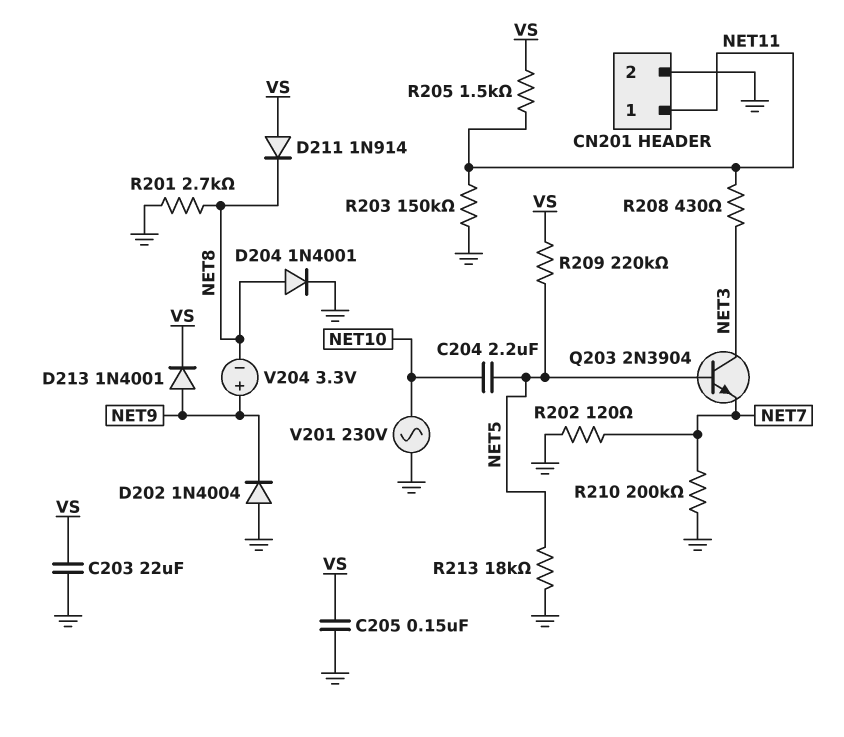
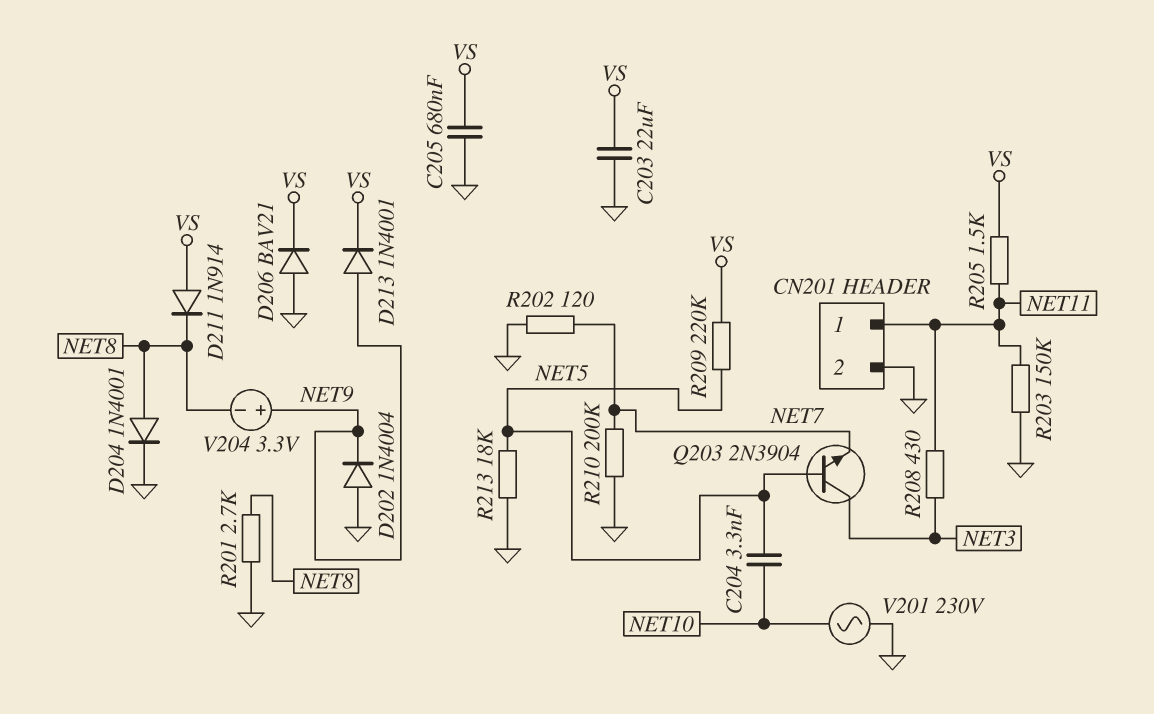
C204: 2.2uF (NET5, NET10) -> 3.3nF (NET5, NET10)
C205: 150nF (GND, VS) -> 680nF (GND, VS)
D206: none -> diode BAV21 (A GND, K VS)

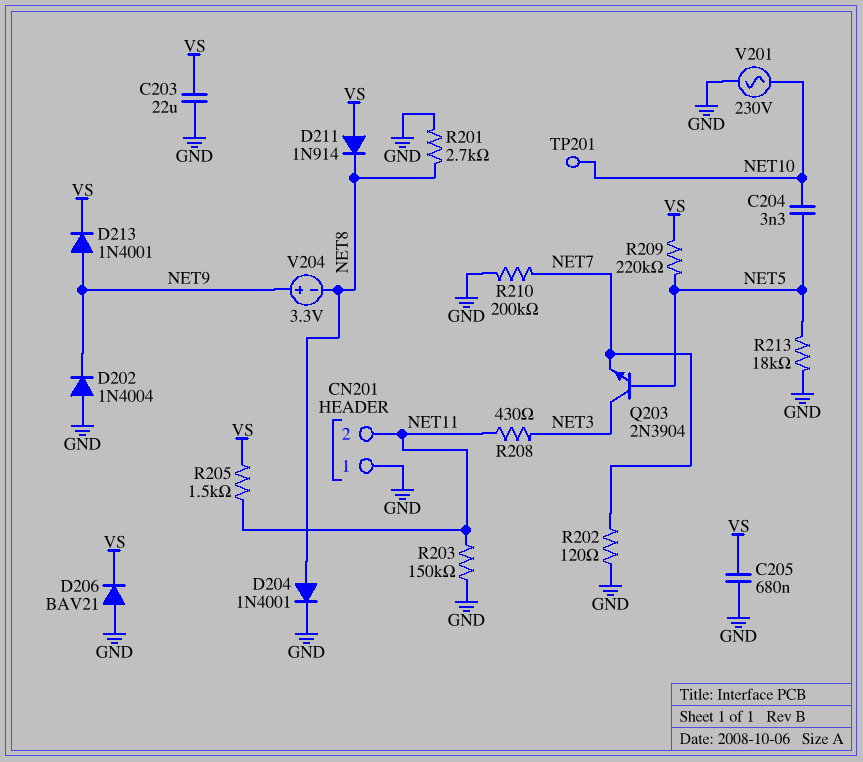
CN201 pin 1: NET11 -> GND
CN201 pin 2: GND -> NET11
TP201: none -> test point (NET10)

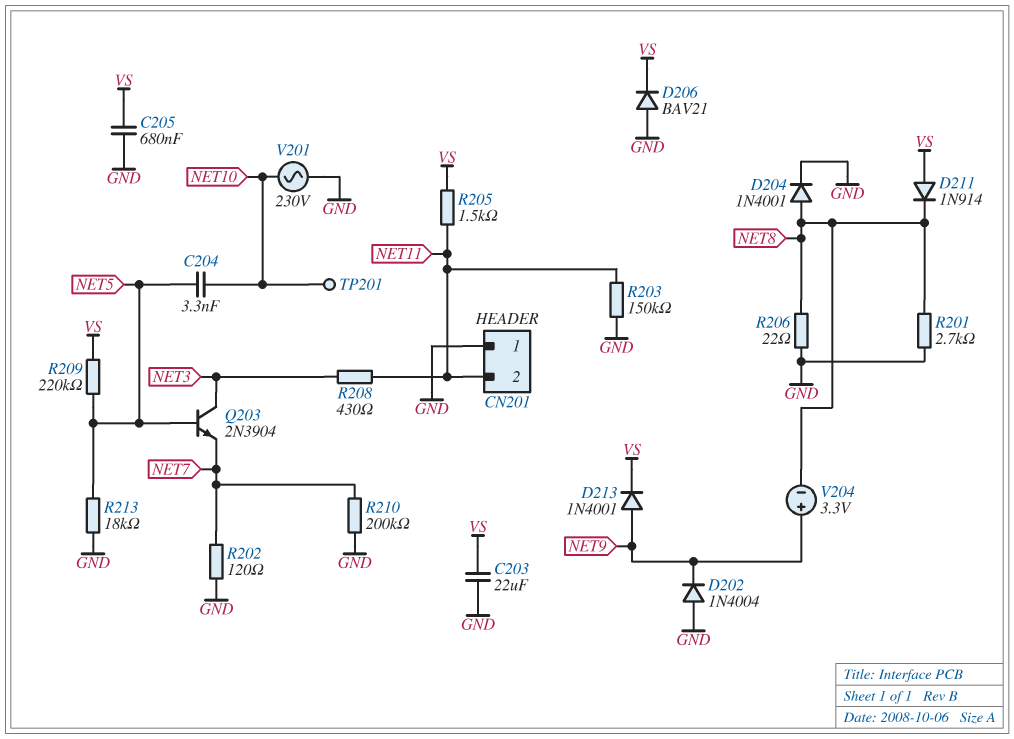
R206: none -> 22 (GND, NET8)

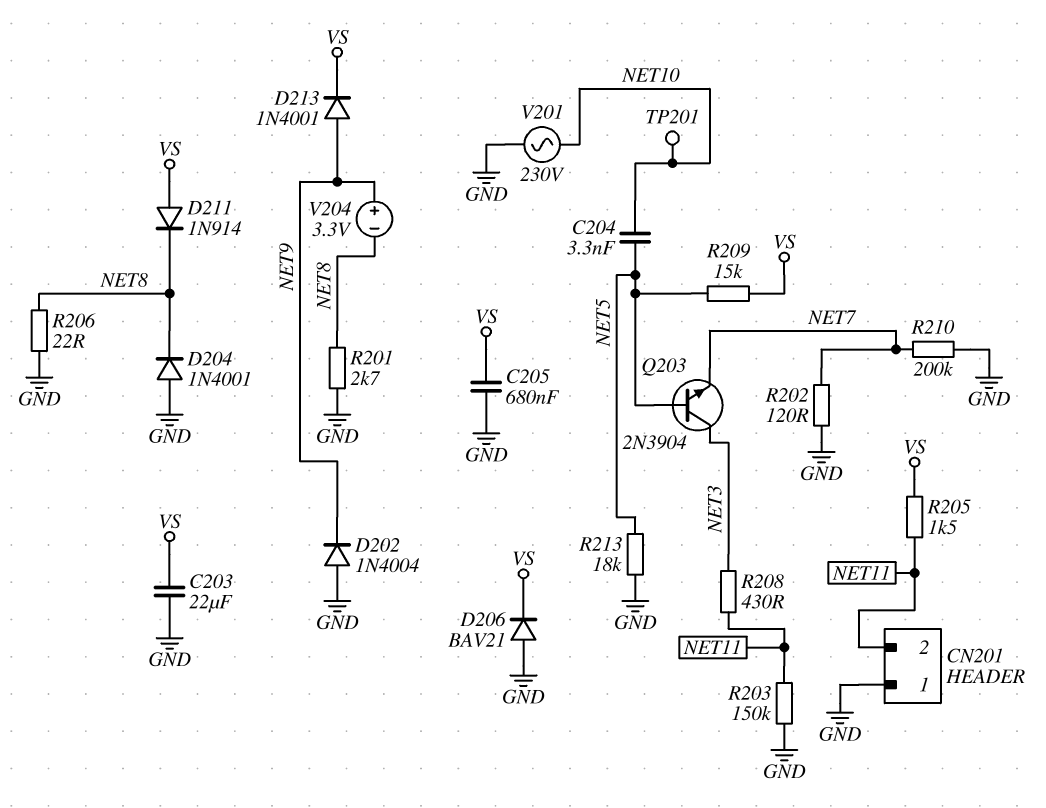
D204: diode 1N4001 (A NET8, K GND) -> diode 1N4001 (A GND, K NET8)
R209: 220k (NET5, VS) -> 15k (NET5, VS)

